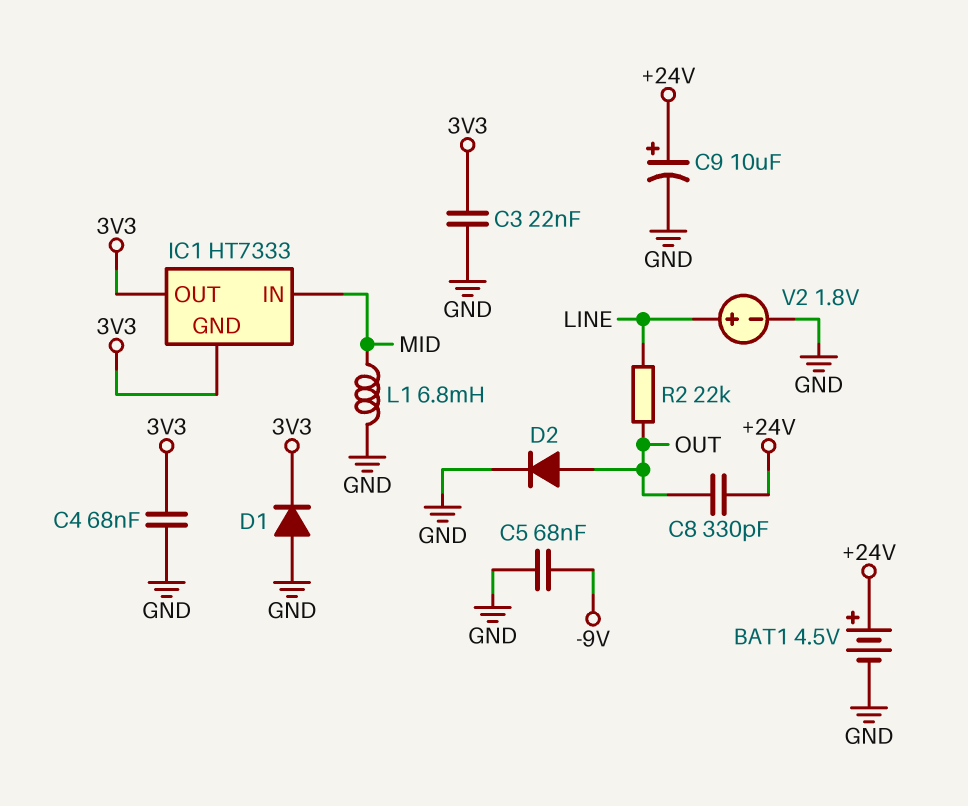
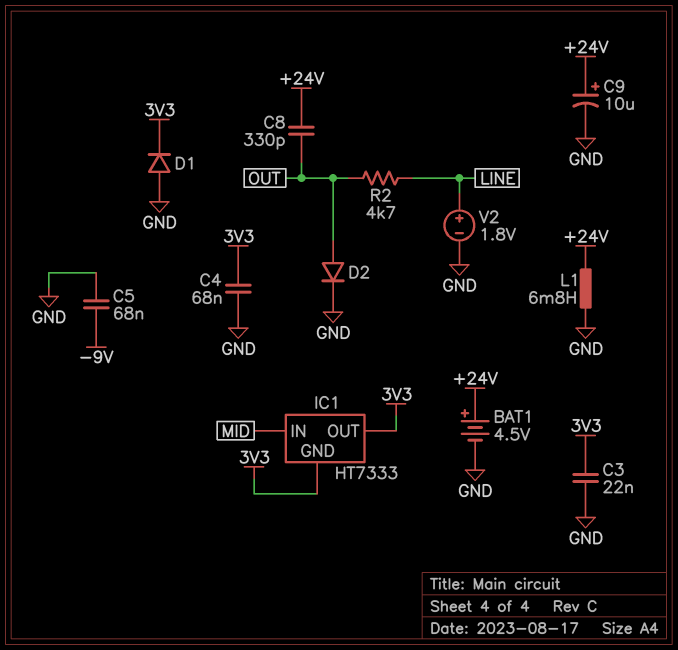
L1: 6.8mH (GND, MID) -> 6.8mH (+24V, GND)
R2: 22k (LINE, OUT) -> 4.7k (LINE, OUT)

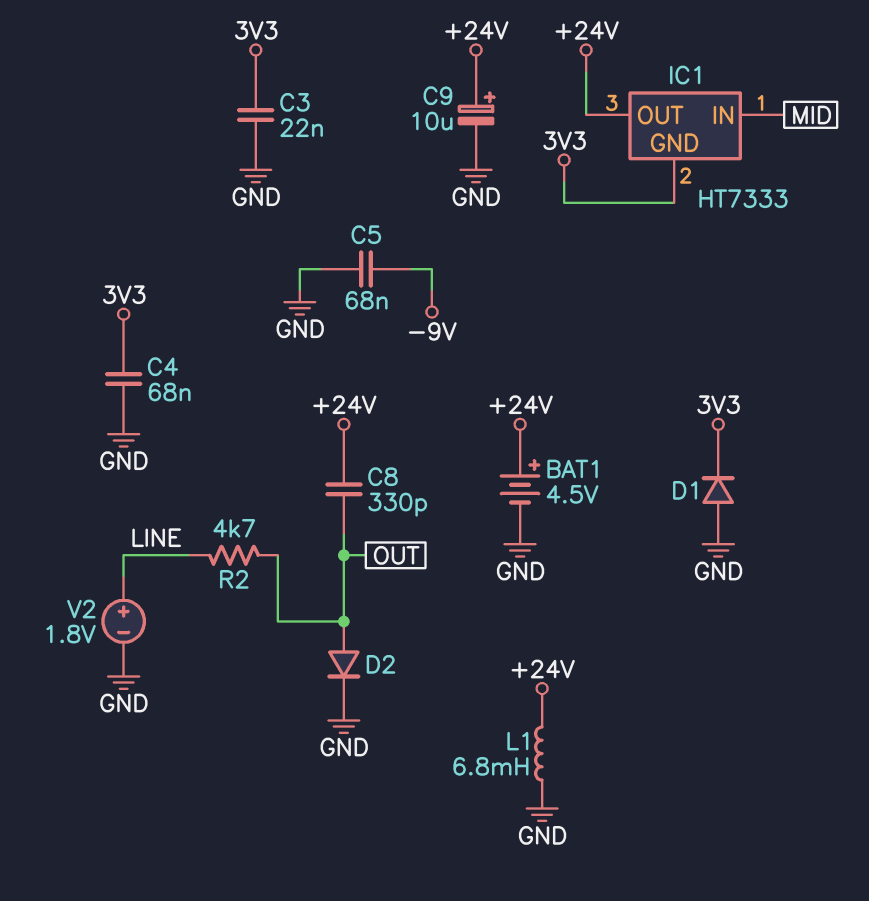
IC1 pin OUT: 3V3 -> +24V

